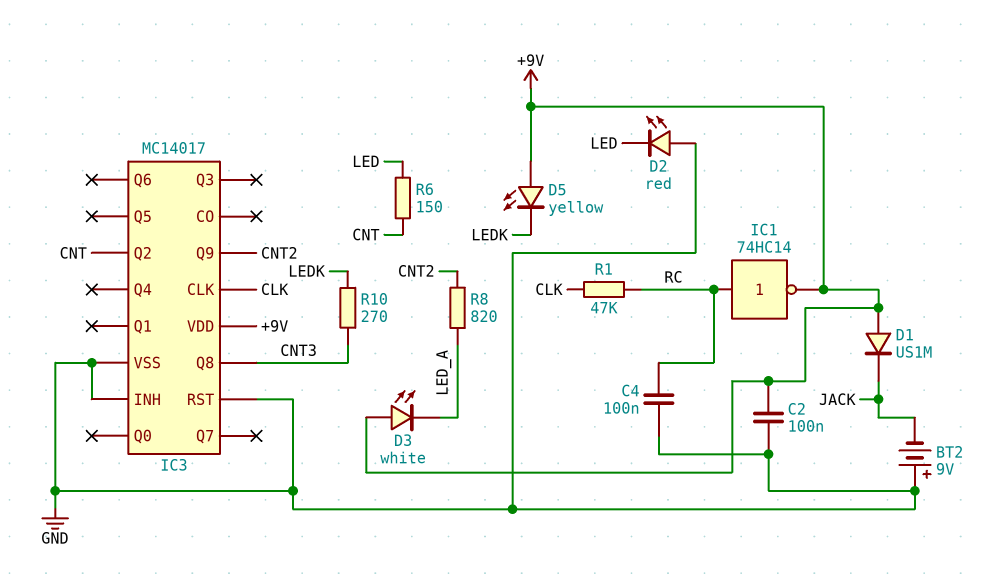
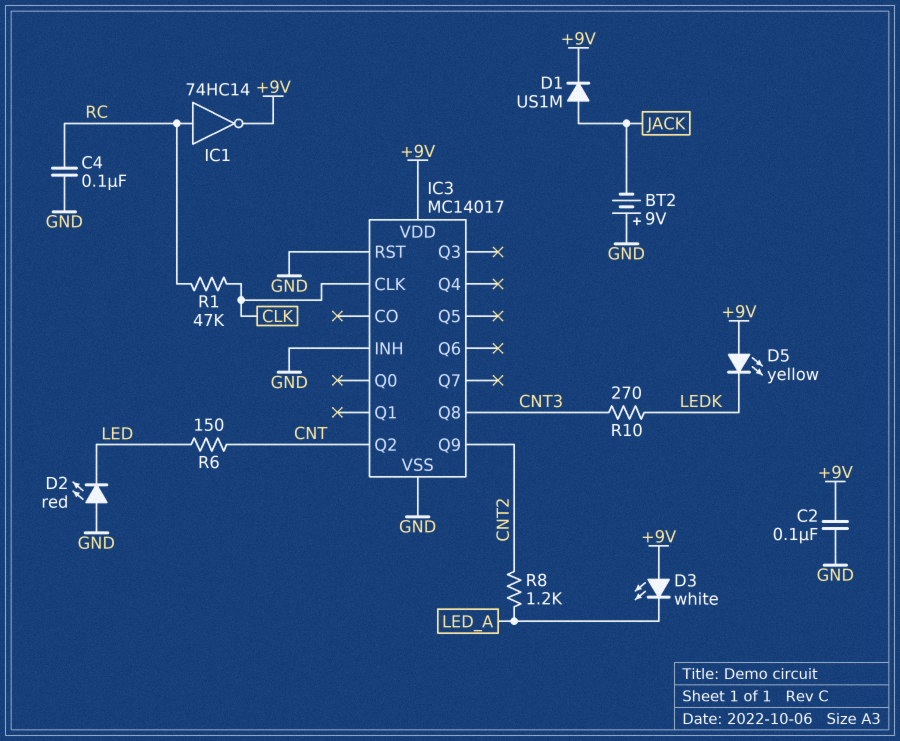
D1: diode US1M (A +9V, K JACK) -> diode US1M (A JACK, K +9V)
R8: 820 (CNT2, LED_A) -> 1.2k (CNT2, LED_A)

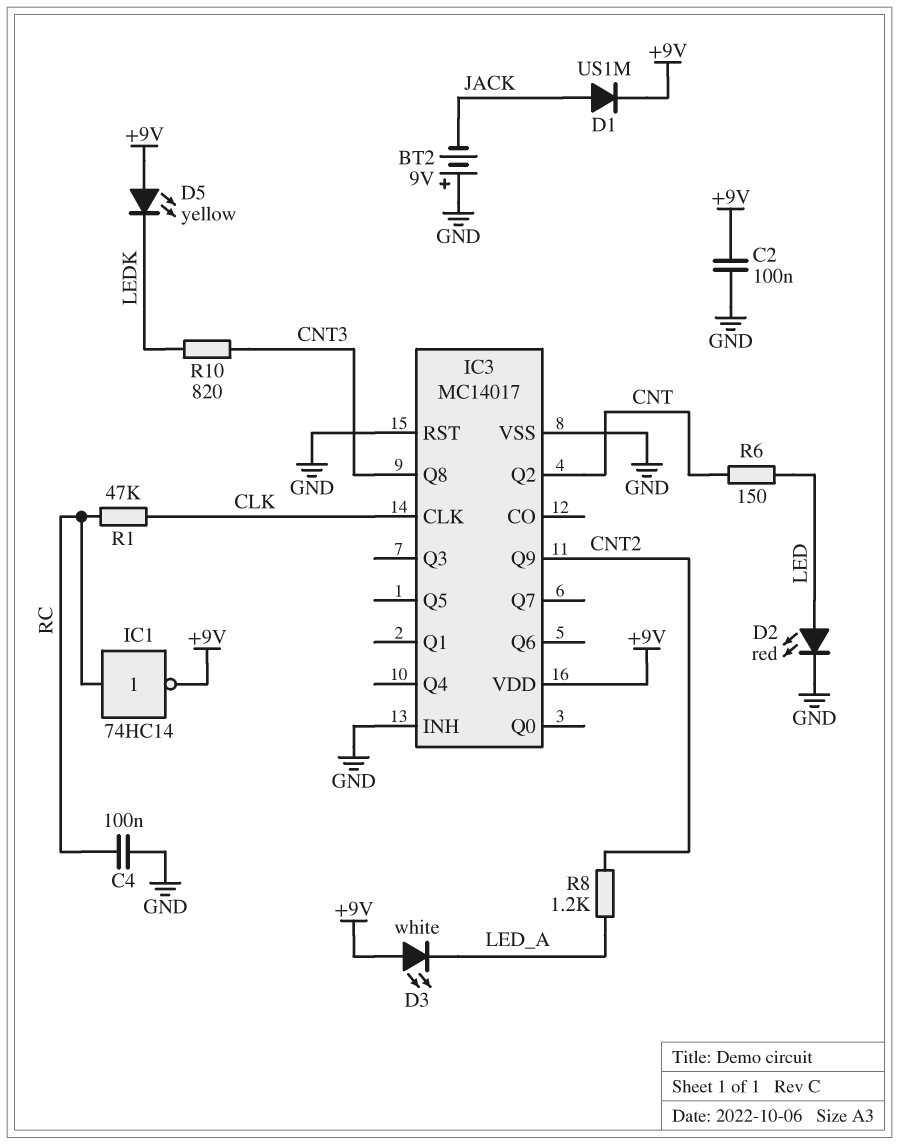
D2: LED red (A GND, K LED) -> LED red (A LED, K GND)
R10: 270 (CNT3, LEDK) -> 820 (CNT3, LEDK)

